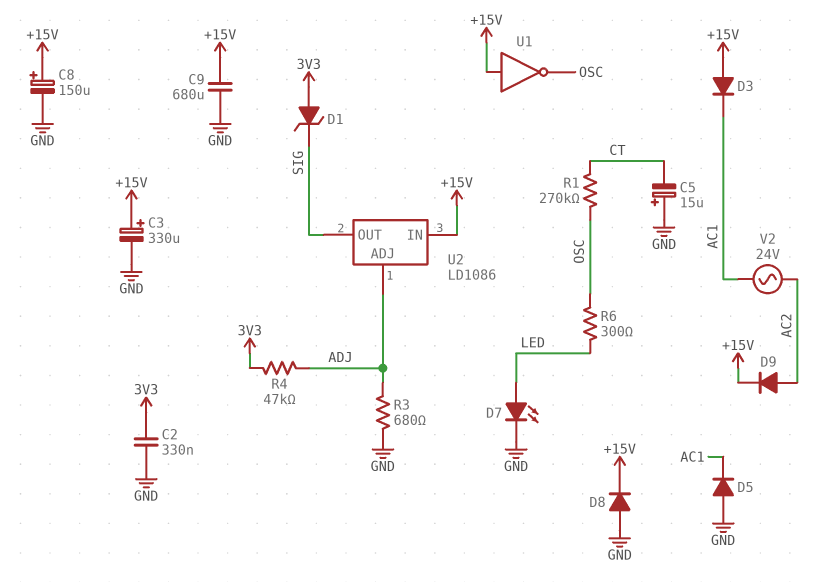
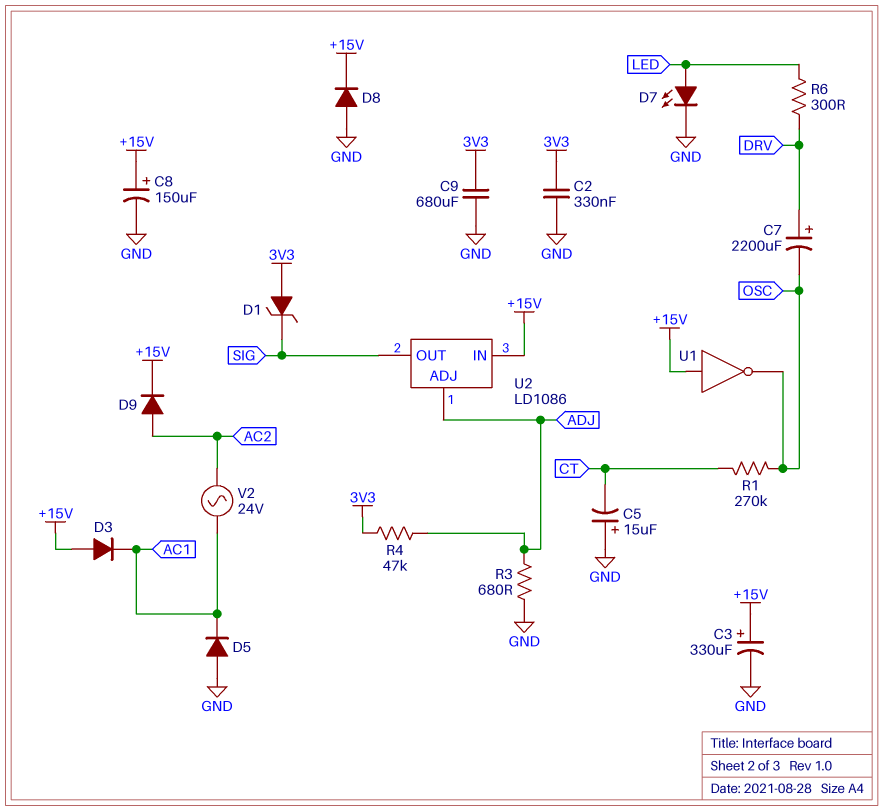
C7: none -> 2200uF (plus DRV, minus OSC)
C9: 680uF (+15V, GND) -> 680uF (3V3, GND)
R6: 300 (LED, OSC) -> 300 (DRV, LED)

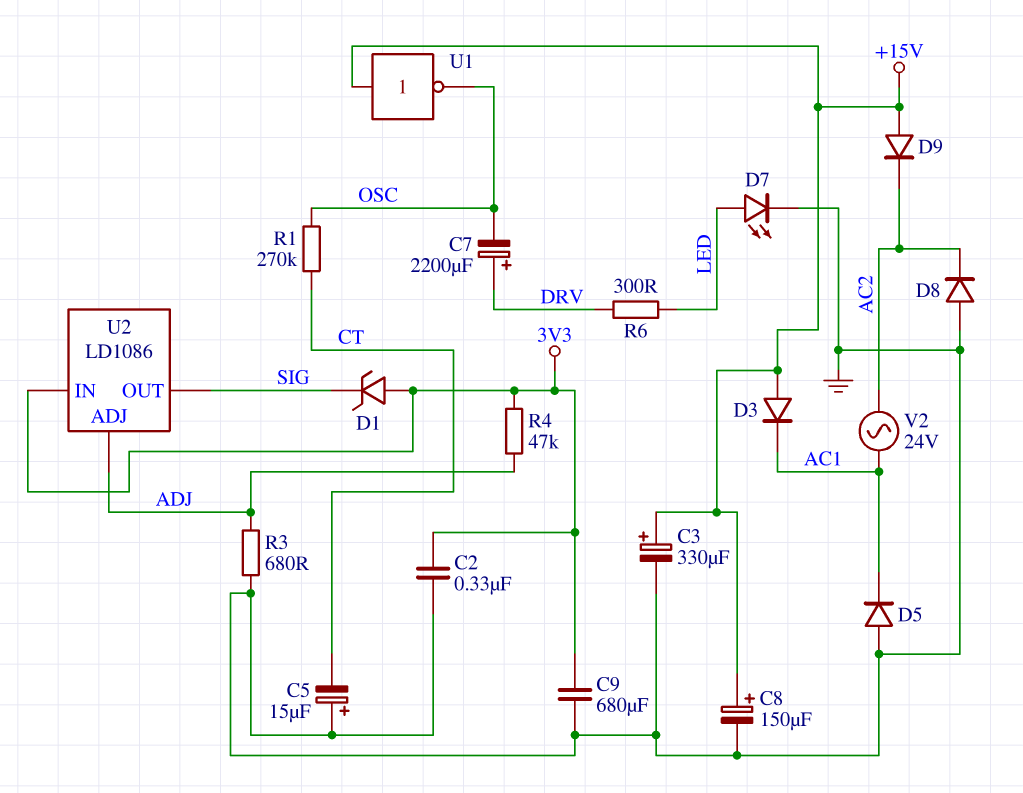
D8: diode (A GND, K +15V) -> diode (A GND, K AC2)
D9: diode (A AC2, K +15V) -> diode (A +15V, K AC2)
U2 pin IN: +15V -> 3V3

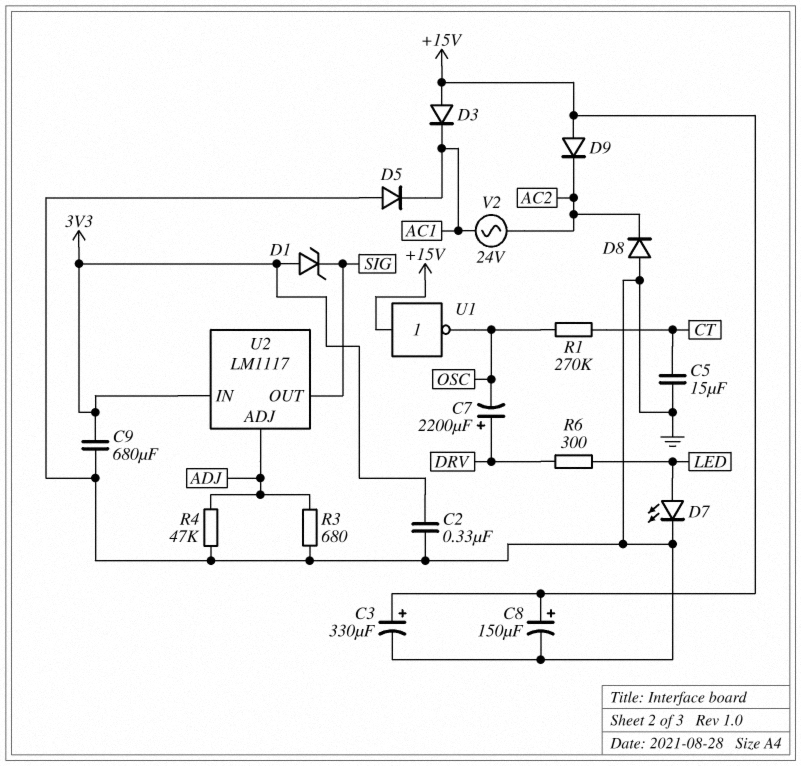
C5: 15uF (plus GND, minus CT) -> 15uF (CT, GND)
R4: 47k (3V3, ADJ) -> 47k (ADJ, GND)
U2: LD1086 -> LM1117

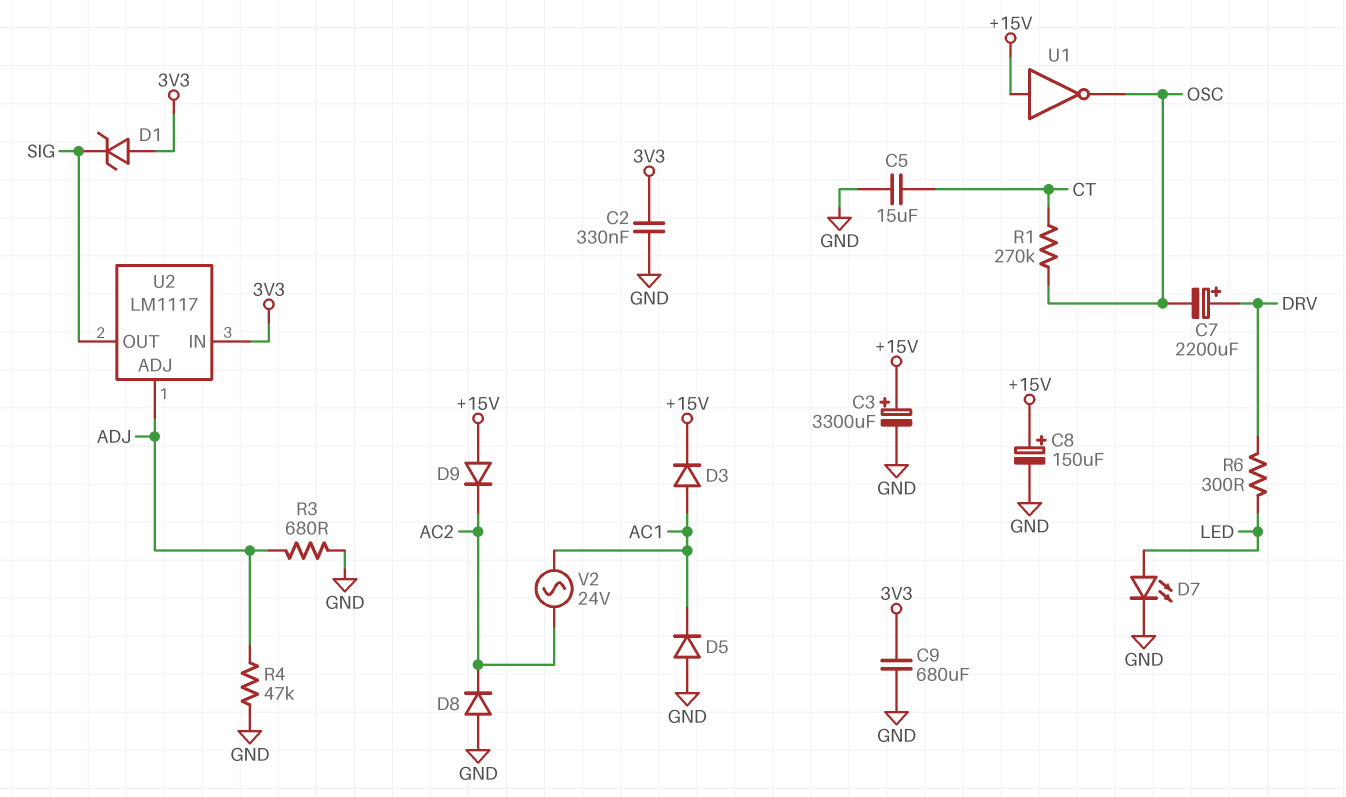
C3: 330uF (plus +15V, minus GND) -> 3300uF (plus +15V, minus GND)
D3: diode (A +15V, K AC1) -> diode (A AC1, K +15V)

